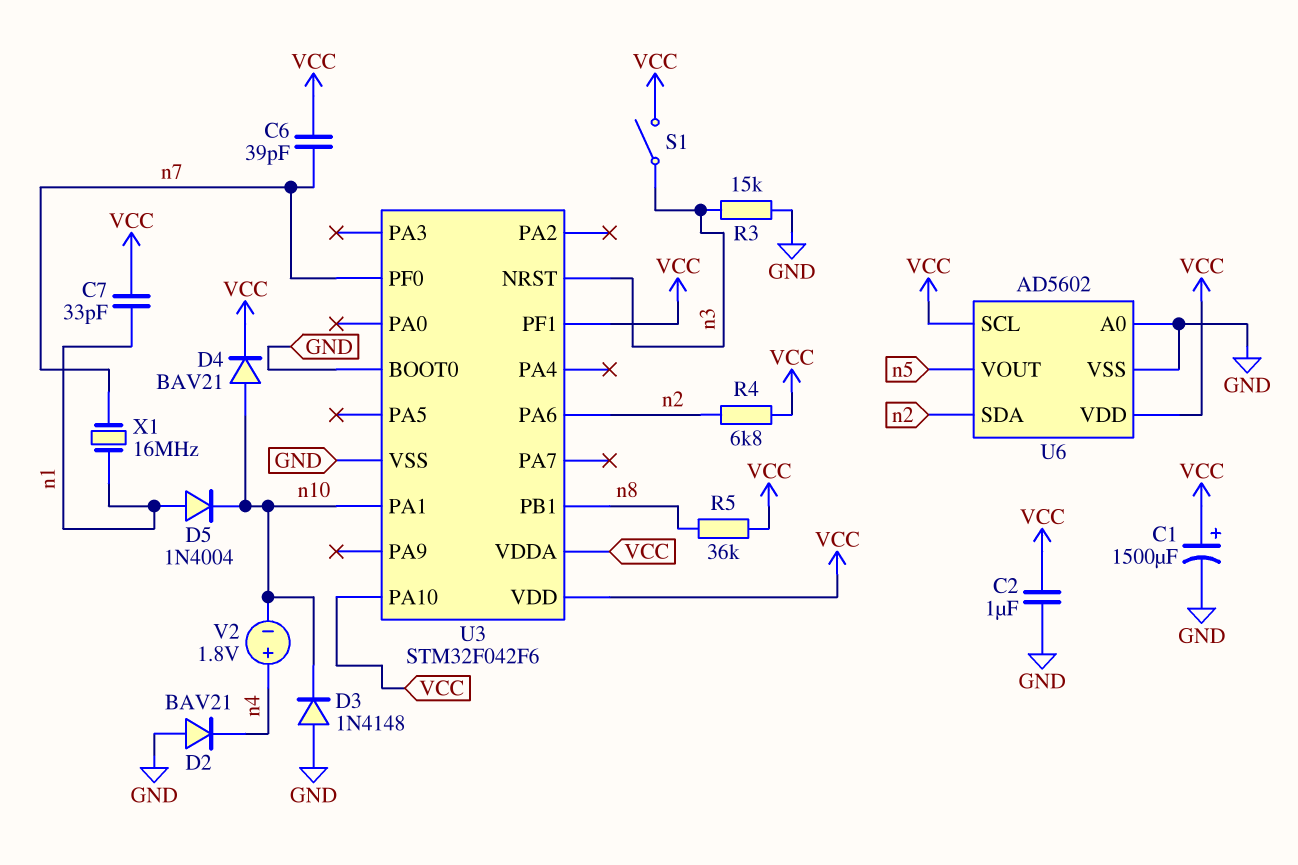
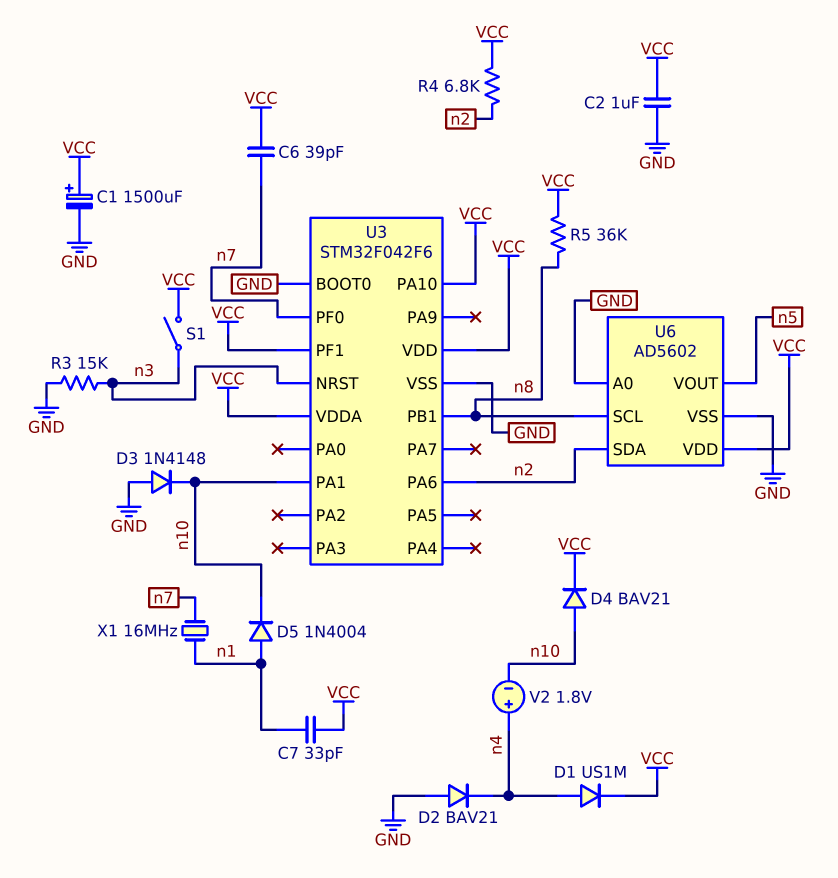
D1: none -> diode US1M (A n4, K VCC)
U6 pin SCL: VCC -> n8

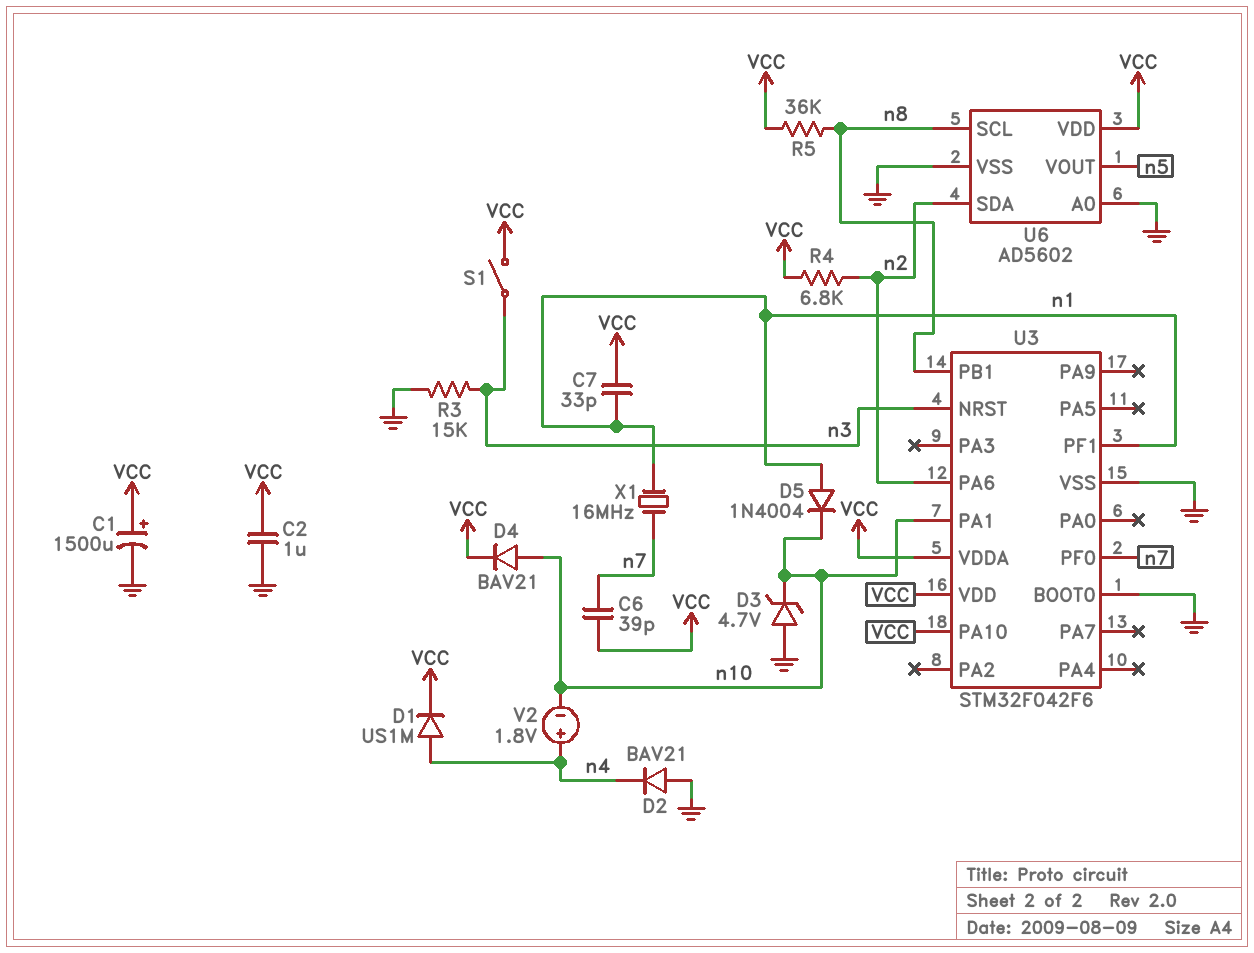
D3: diode 1N4148 (A GND, K n10) -> zener 4.7V (A GND, K n10)
U3 pin PF1: VCC -> n1

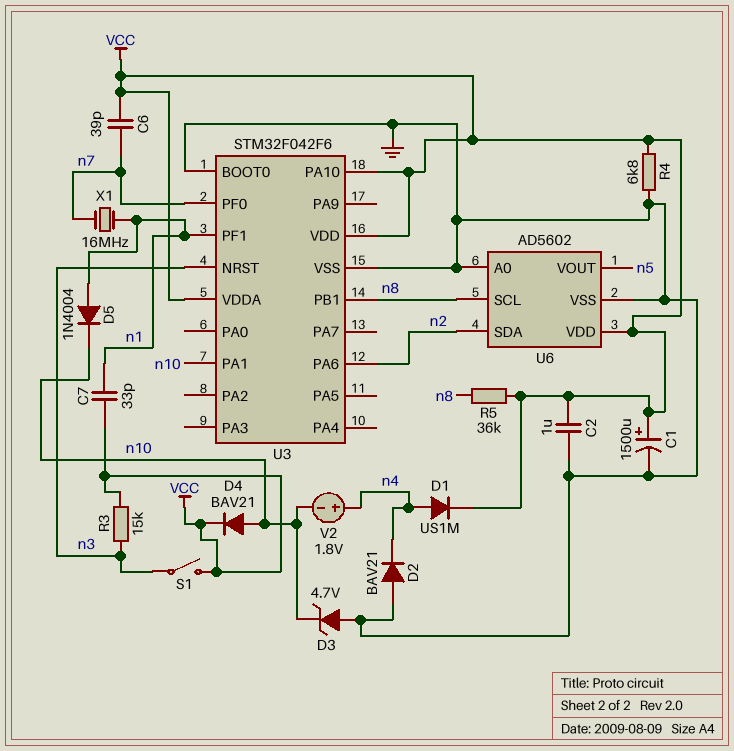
R3: 15k (GND, n3) -> 15k (VCC, n3)
R4: 6.8k (VCC, n2) -> 6.8k (GND, VCC)

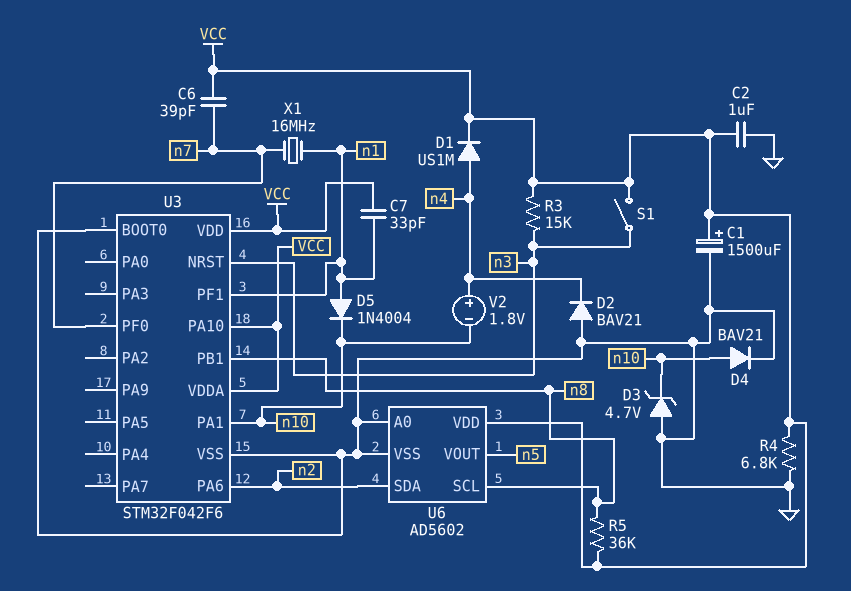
D4: diode BAV21 (A n10, K VCC) -> diode BAV21 (A n10, K GND)

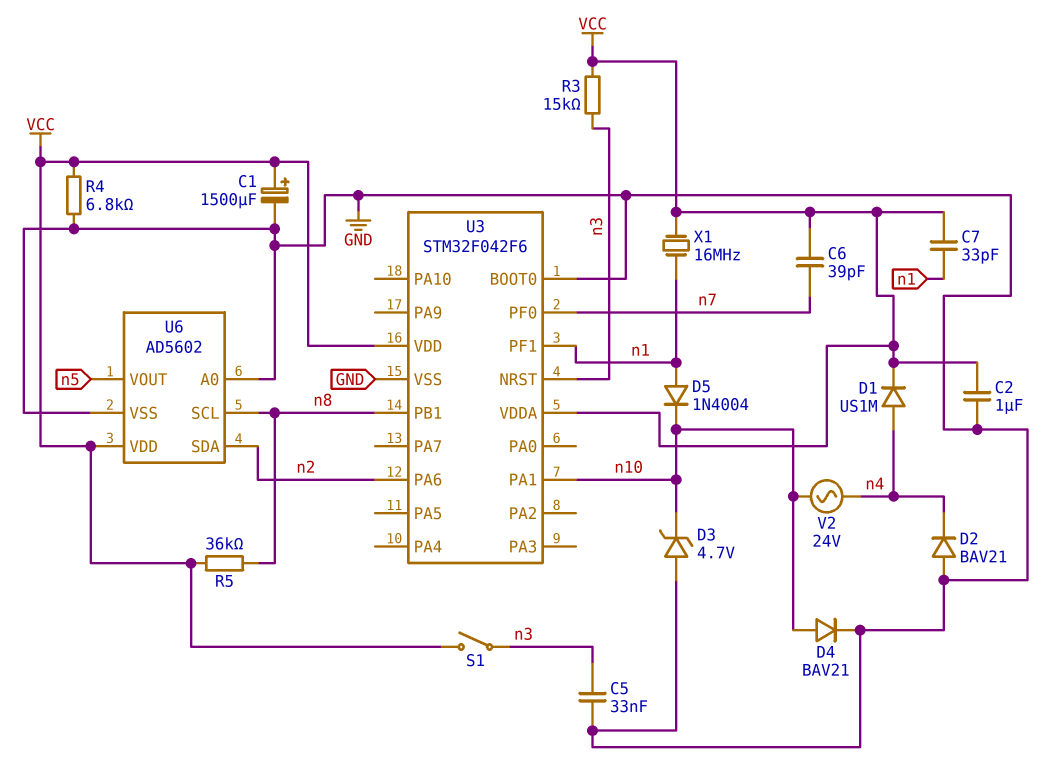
C5: none -> 33nF (GND, n3)
U3 pin PA10: VCC -> none
V2: 1.8V (plus n4, minus n10) -> AC 24V (n4, n10)
X1: 16MHz (n1, n7) -> 16MHz (VCC, n1)

